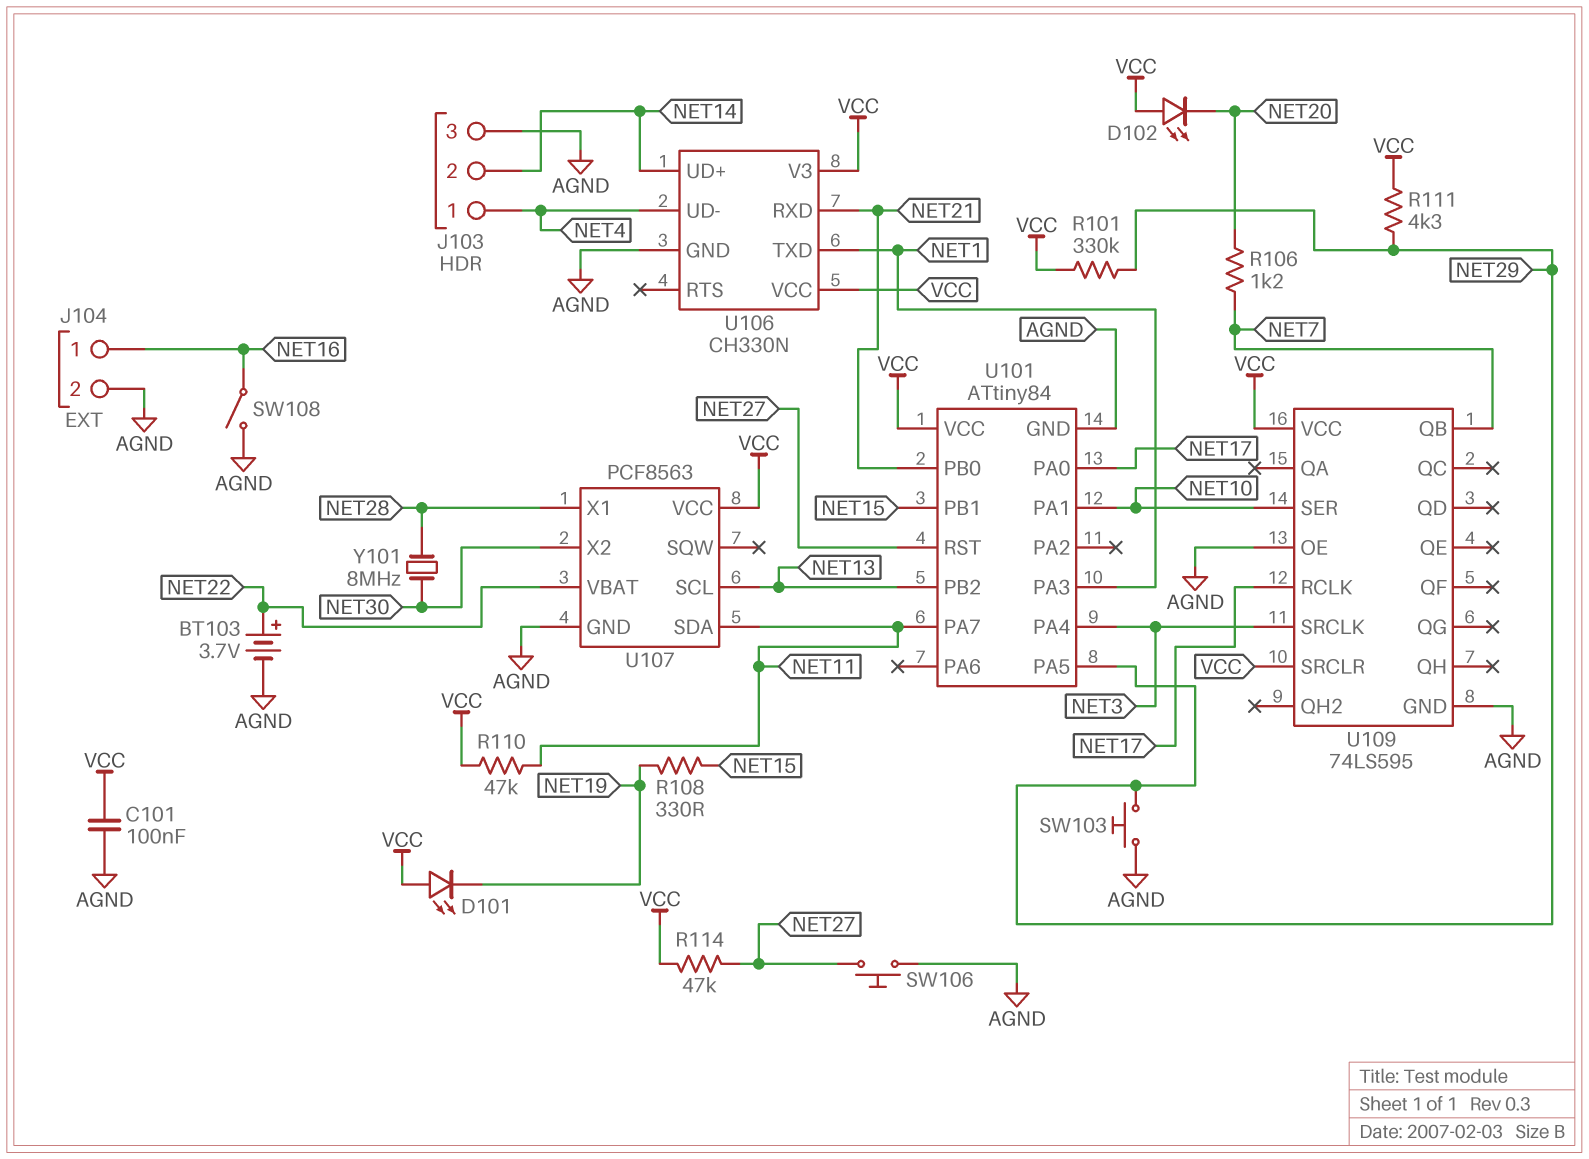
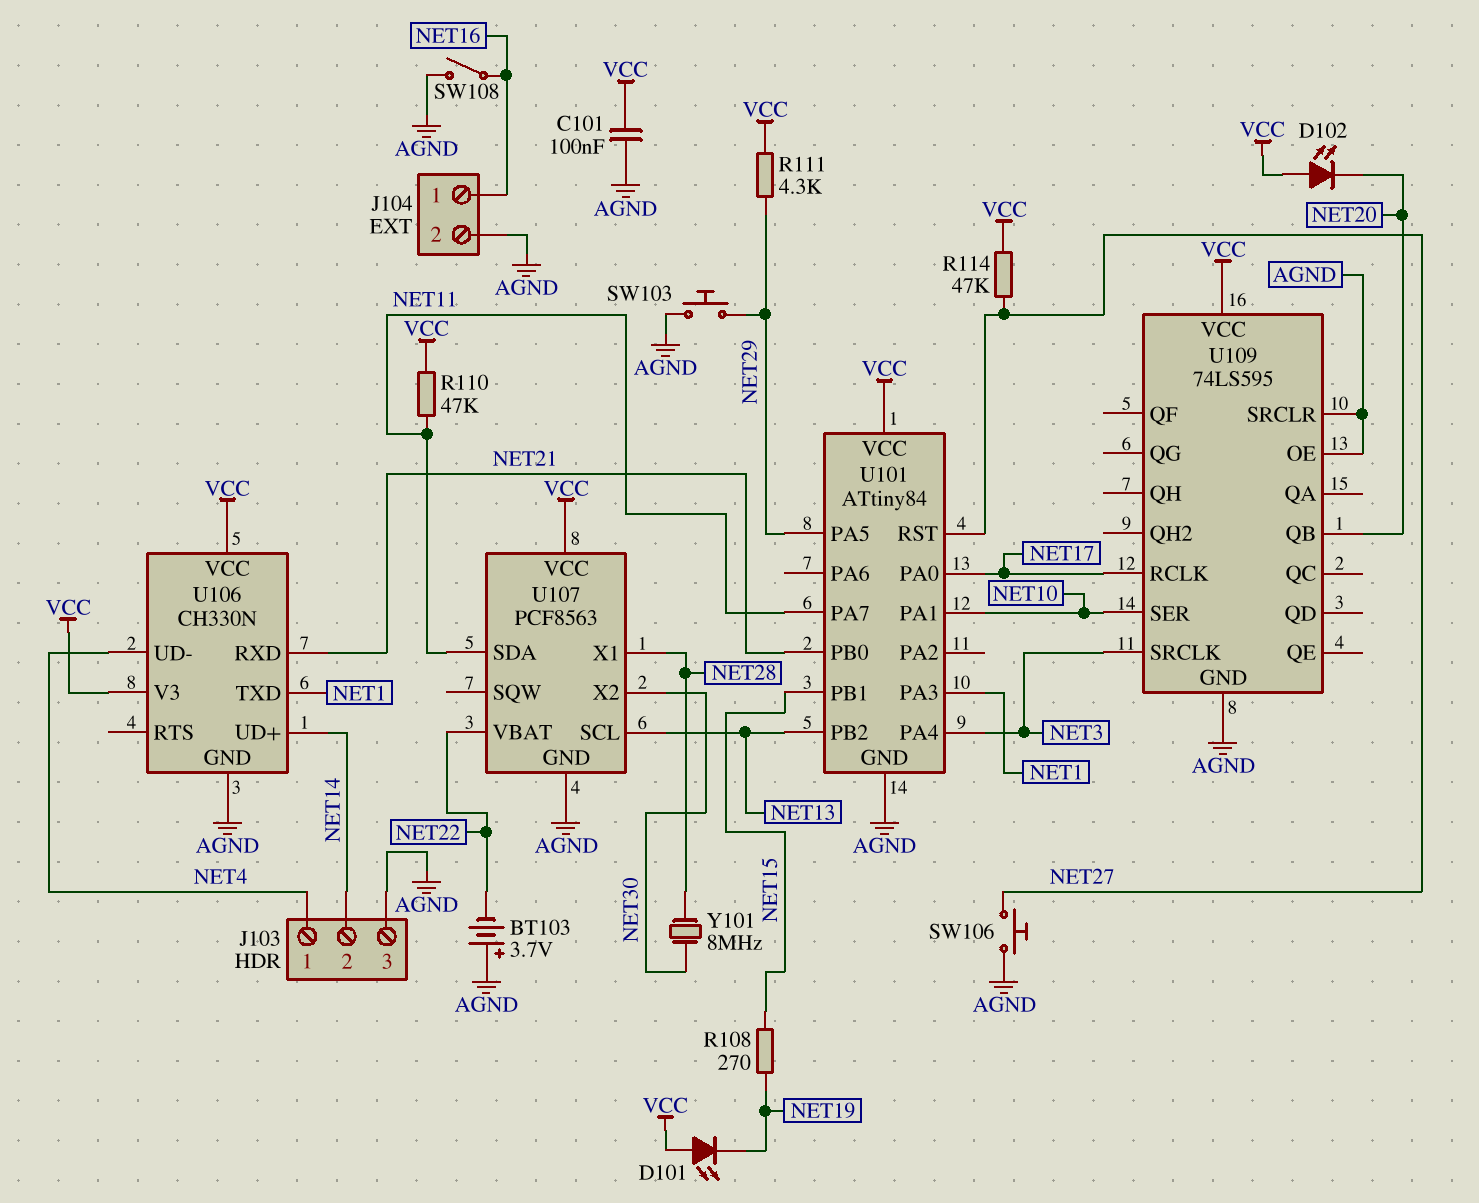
BT103: 3.7V (plus NET22, minus AGND) -> 3.7V (plus AGND, minus NET22)
R101: 330k (NET29, VCC) -> none
R106: 1.2k (NET7, NET20) -> none
R108: 330 (NET15, NET19) -> 270 (NET15, NET19)
U109 pin QB: NET7 -> NET20
U109 pin SRCLR: VCC -> AGND

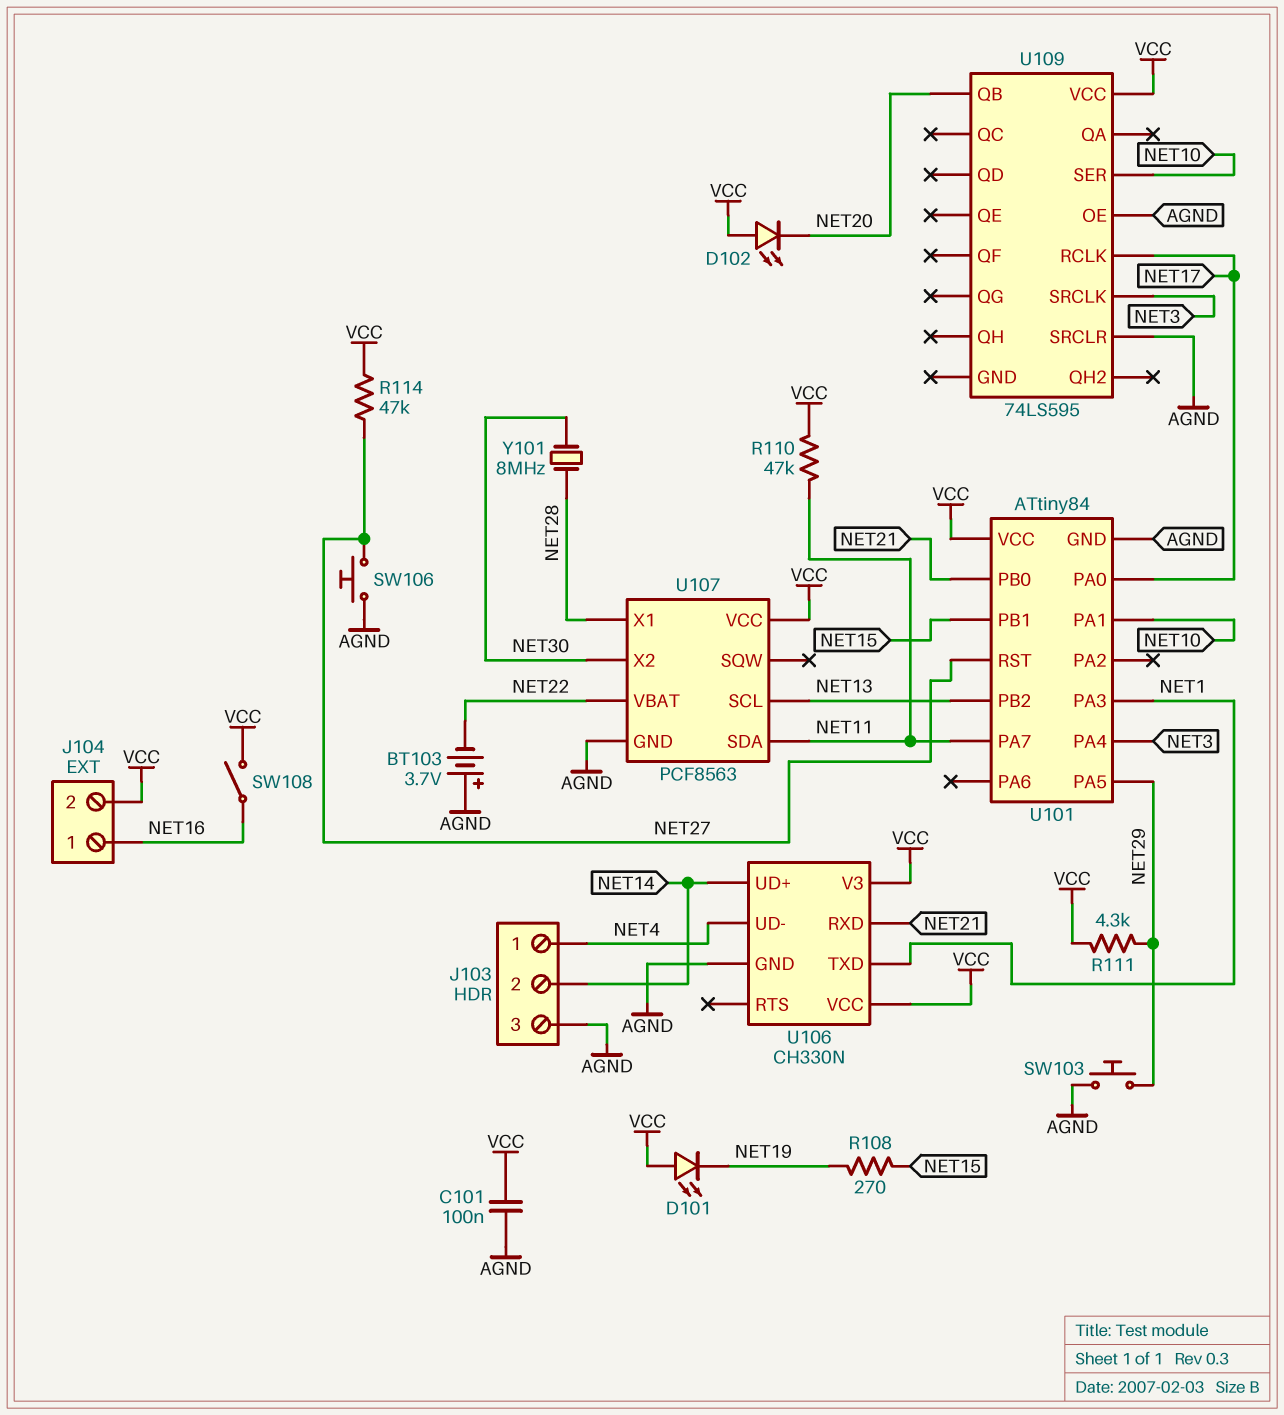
J104 pin 2: AGND -> VCC
SW108: switch (AGND, NET16) -> switch (NET16, VCC)
U109 pin GND: AGND -> none

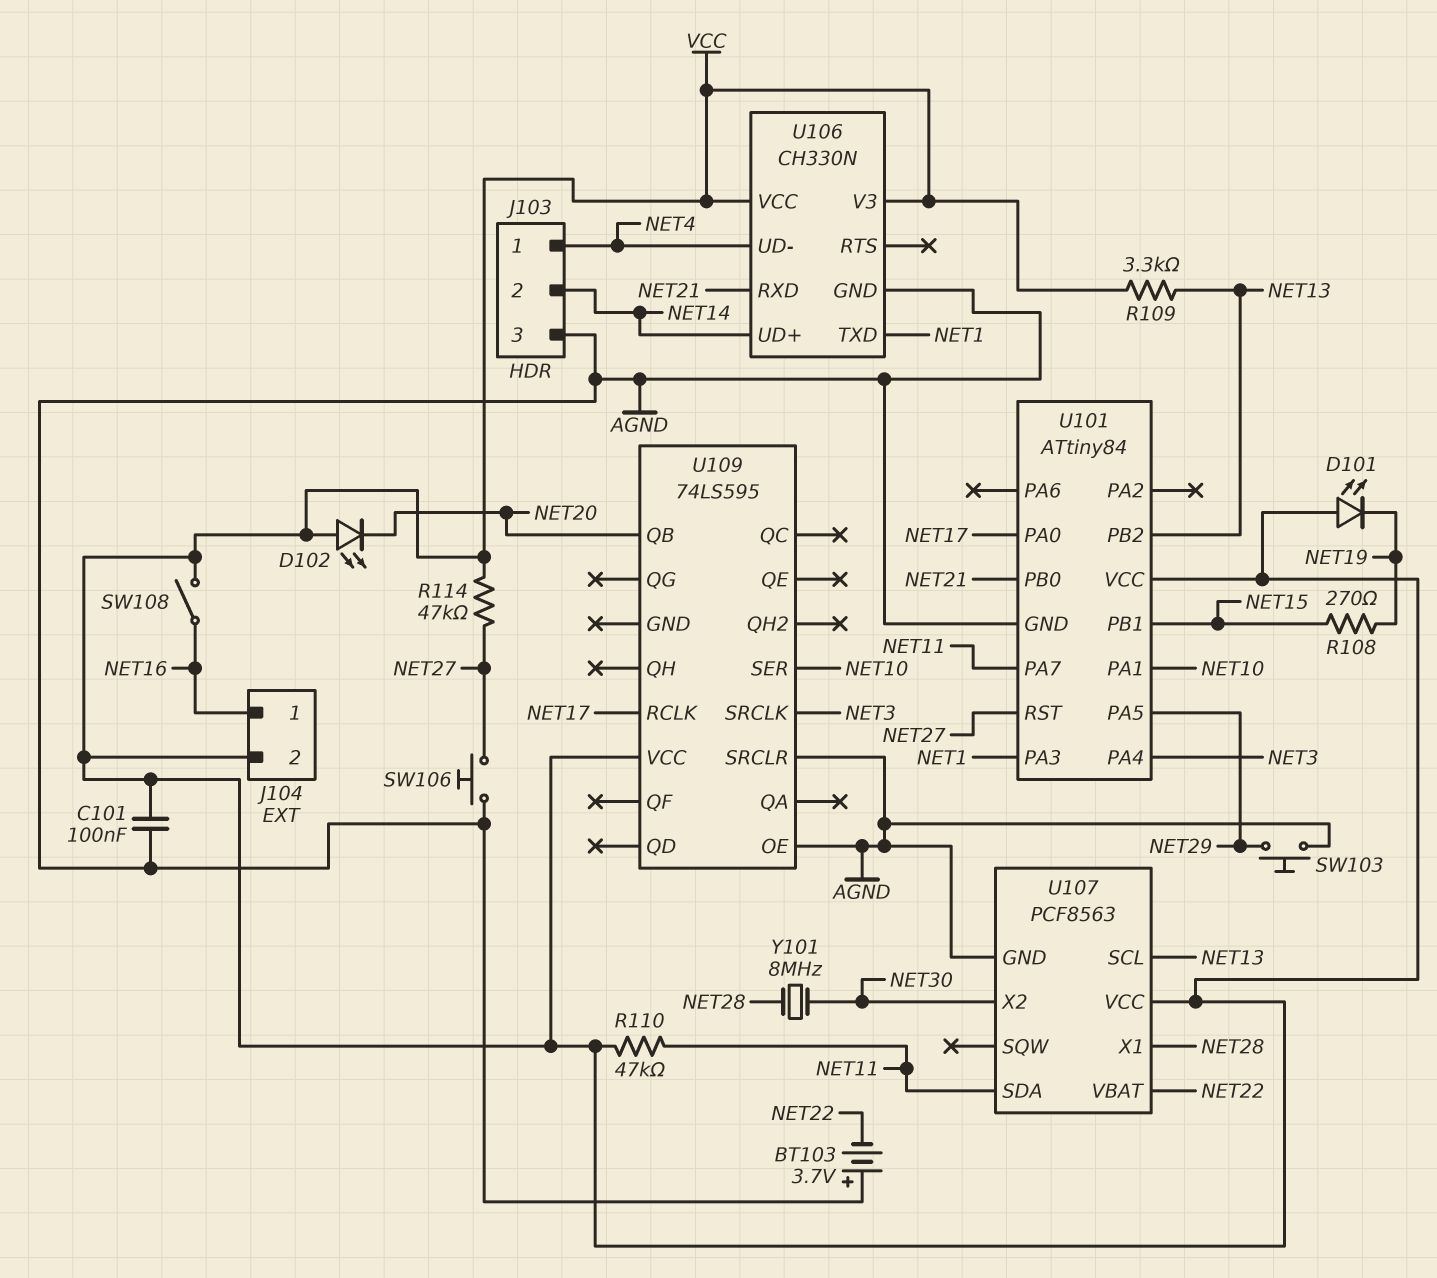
R109: none -> 3.3k (NET13, VCC)
R111: 4.3k (NET29, VCC) -> none

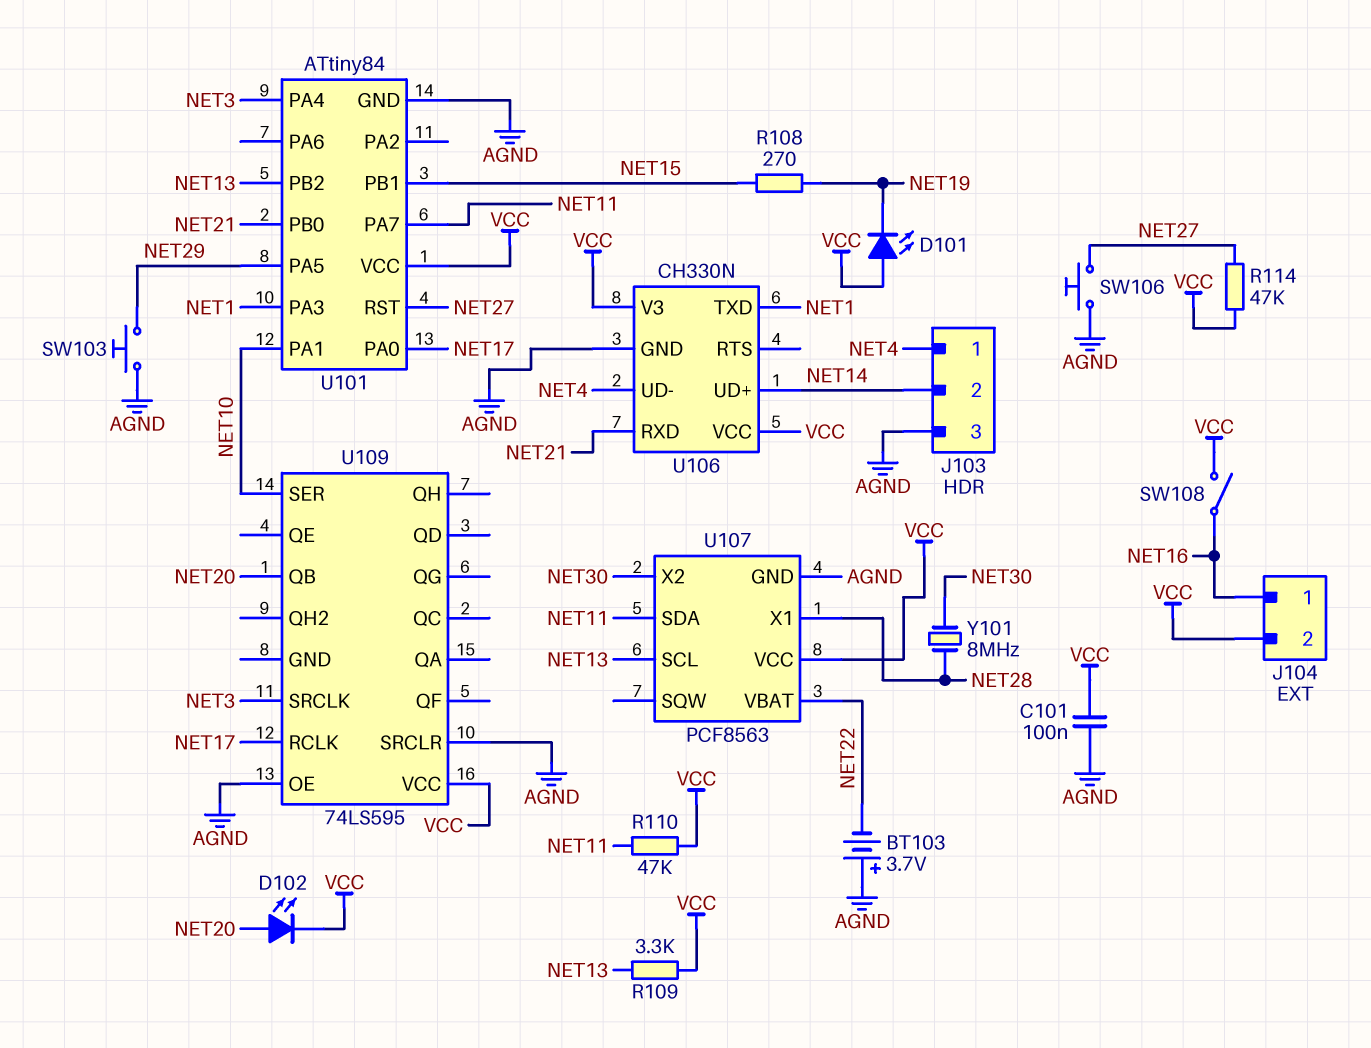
D102: LED (A VCC, K NET20) -> LED (A NET20, K VCC)

